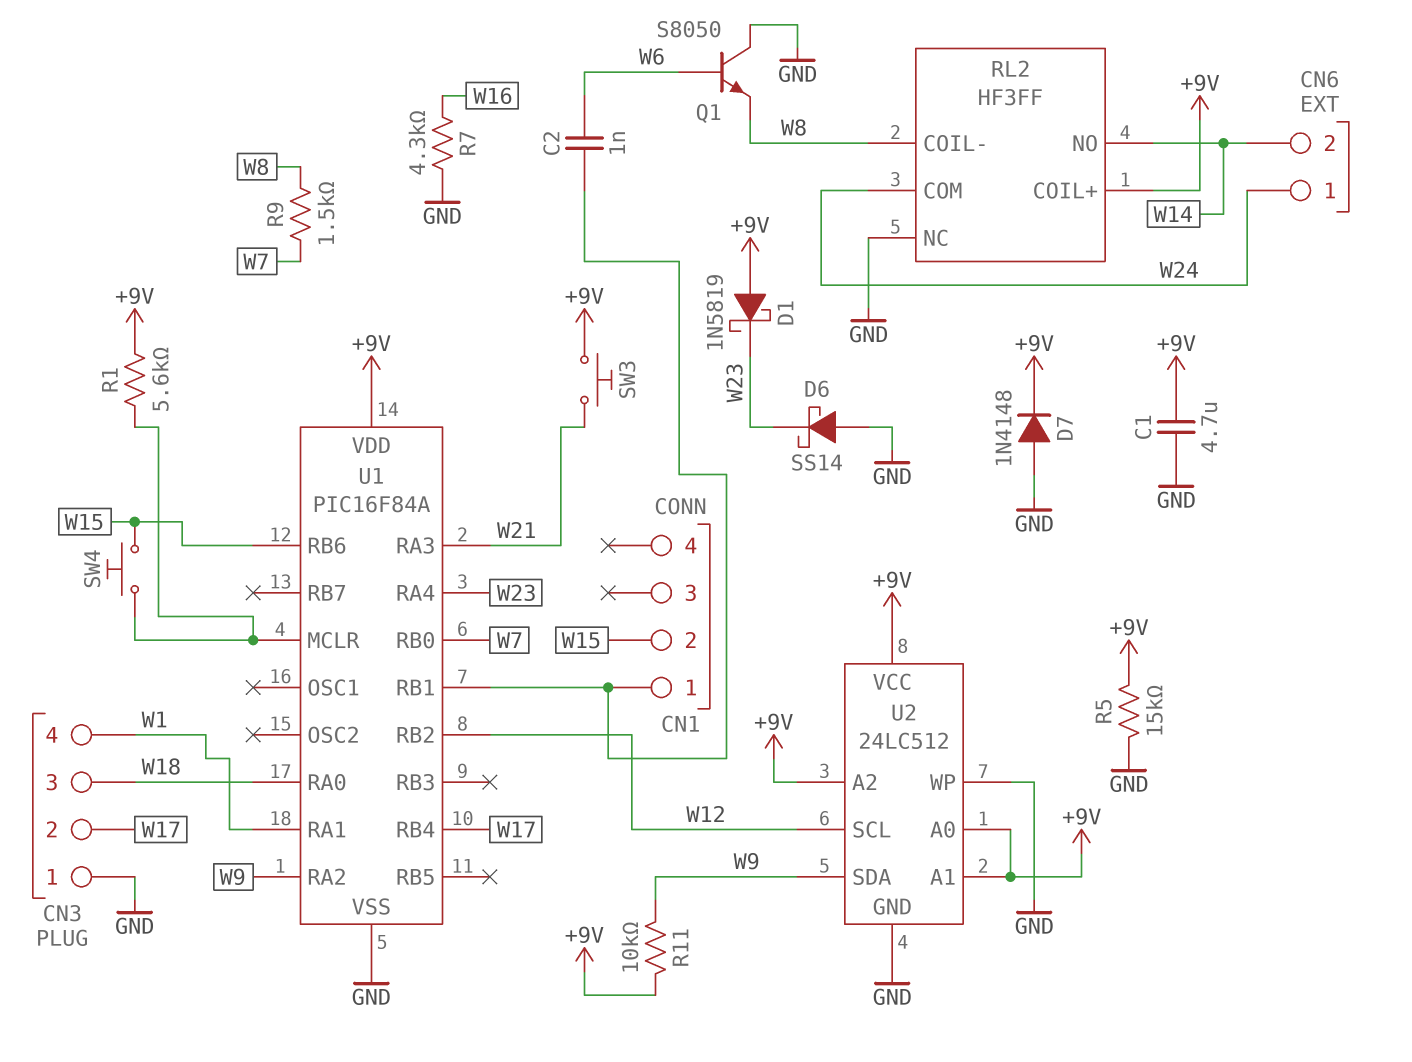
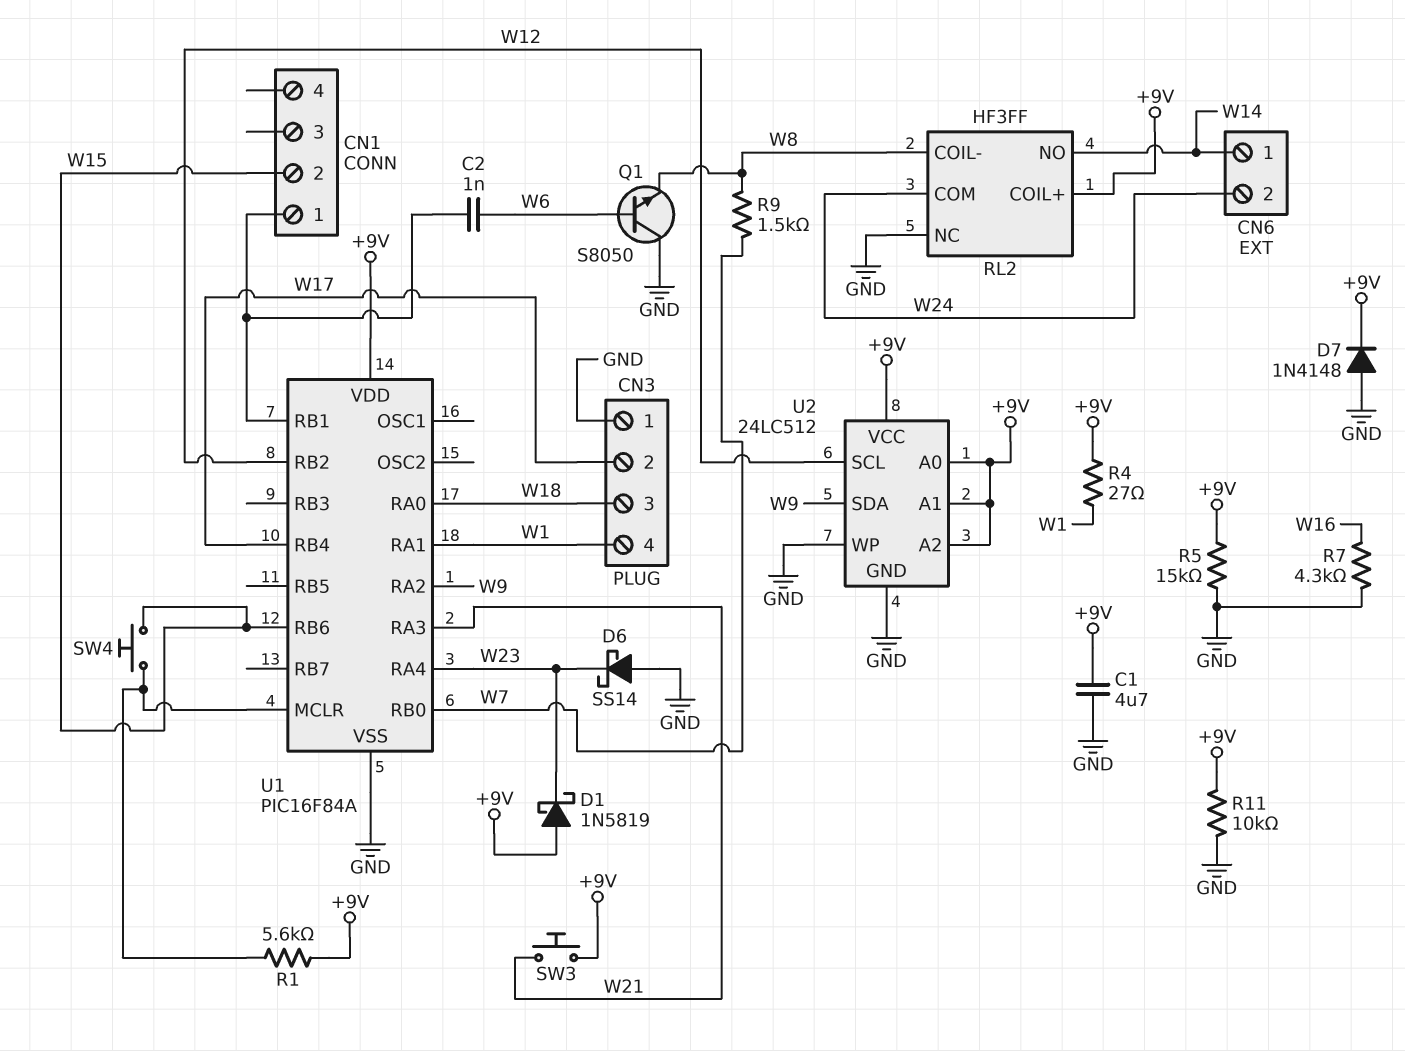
CN6 pin 1: W24 -> W14
CN6 pin 2: W14 -> W24
R4: none -> 27 (+9V, W1)
R11: 10k (+9V, W9) -> 10k (+9V, GND)

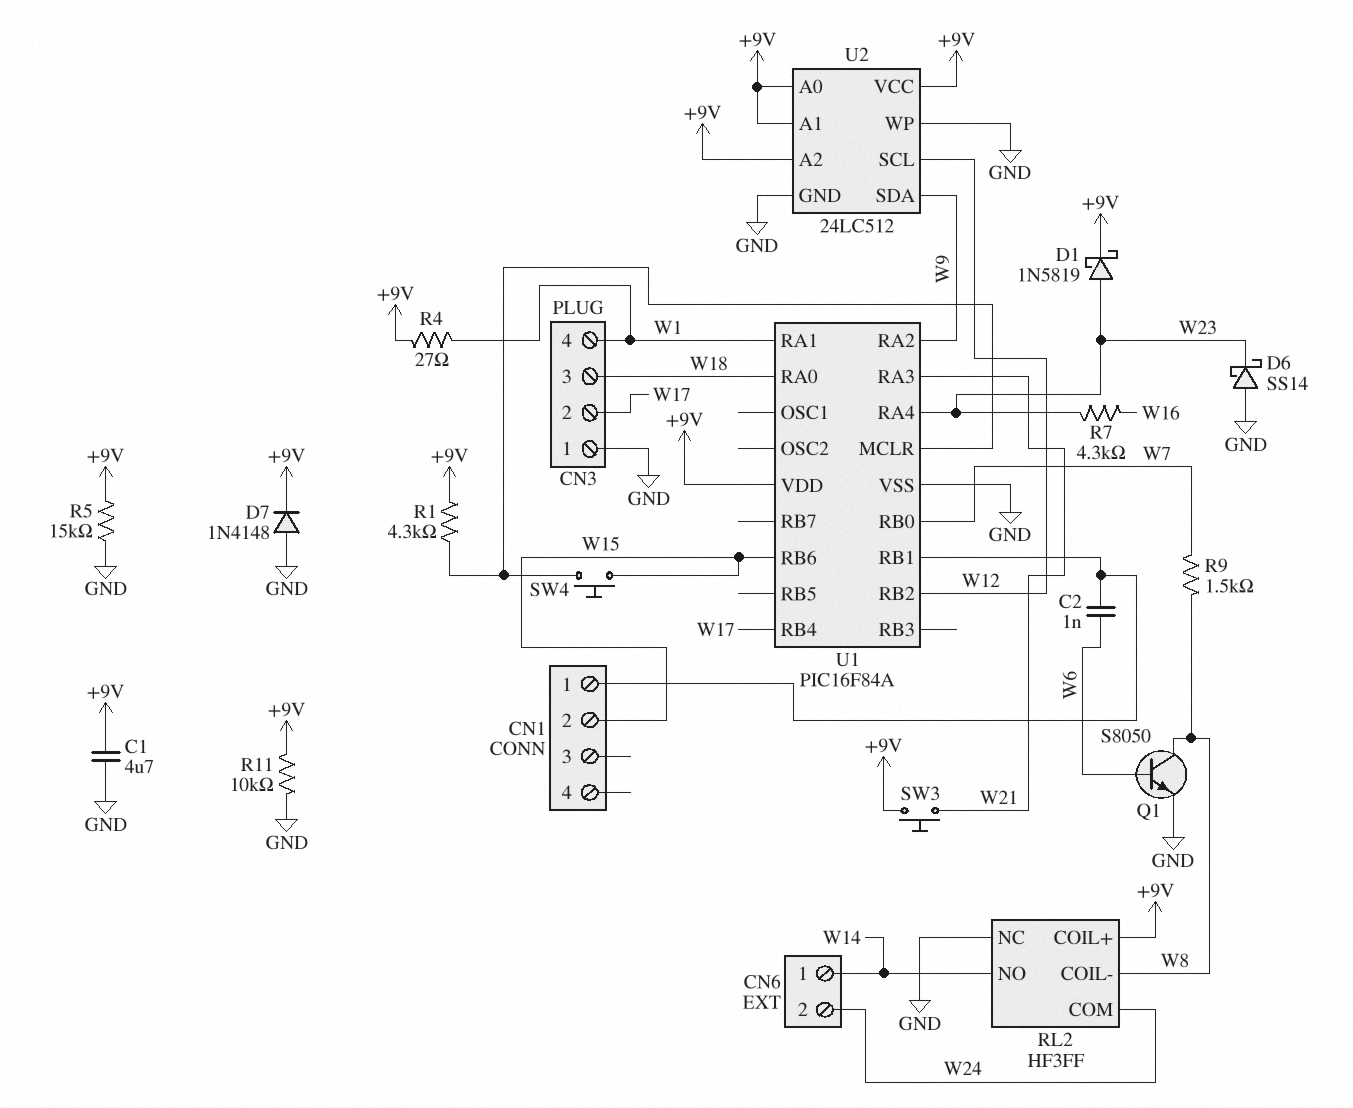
D1: schottky 1N5819 (A +9V, K W23) -> schottky 1N5819 (A W23, K +9V)
Q1: NPN S8050 (B W6, C GND, E W8) -> NPN S8050 (B W6, C W8, E GND)
R1: 5.6k (+9V, U1/MCLR) -> 4.3k (+9V, U1/MCLR)
R7: 4.3k (GND, W16) -> 4.3k (W16, W23)

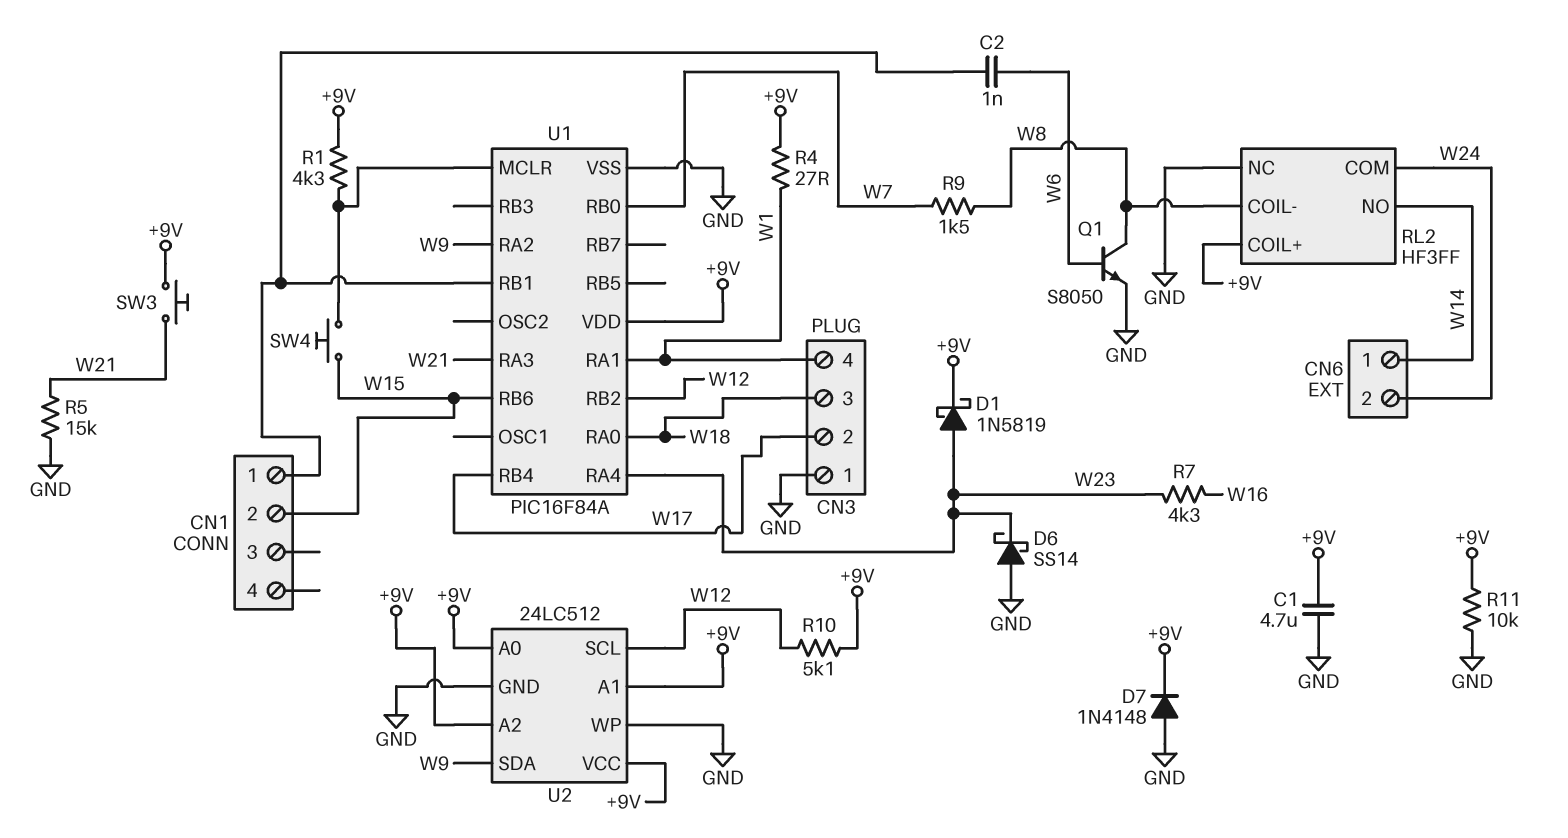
R5: 15k (+9V, GND) -> 15k (GND, W21)
R10: none -> 5.1k (+9V, W12)

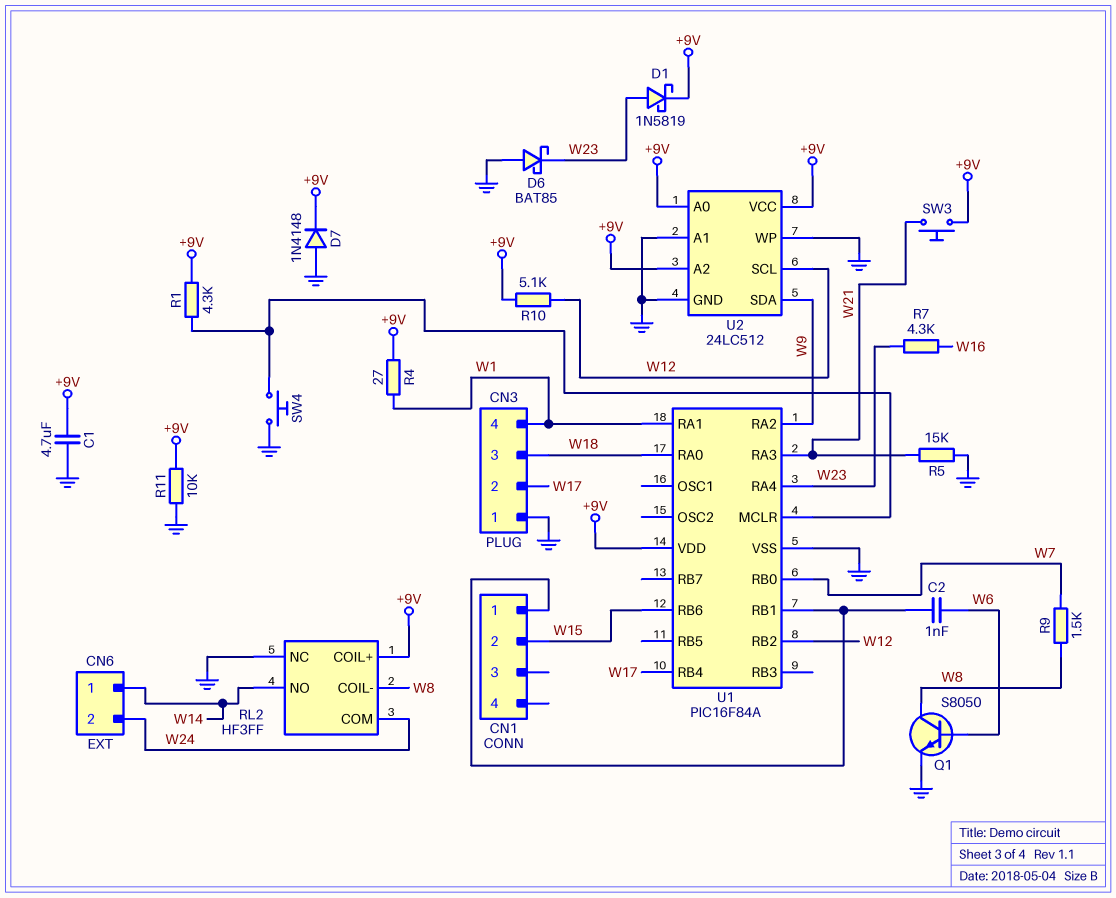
D6: schottky SS14 (A GND, K W23) -> schottky BAT85 (A GND, K W23)
SW4: button (U1/MCLR, W15) -> button (GND, U1/MCLR)
U2 pin A1: +9V -> GND

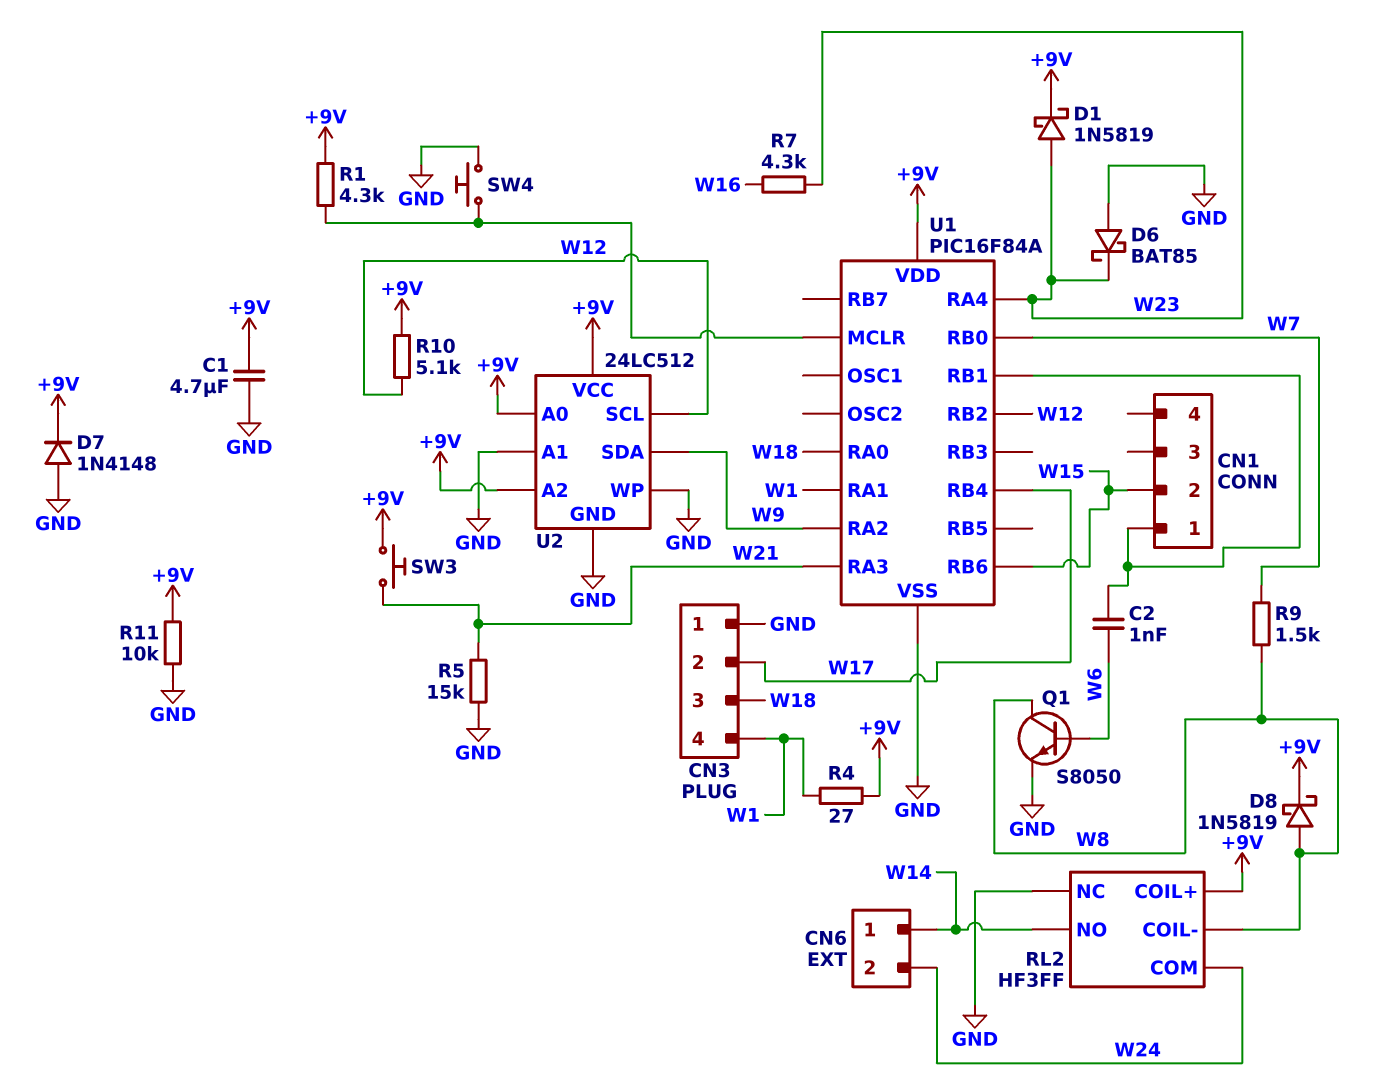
D8: none -> schottky 1N5819 (A W8, K +9V)

